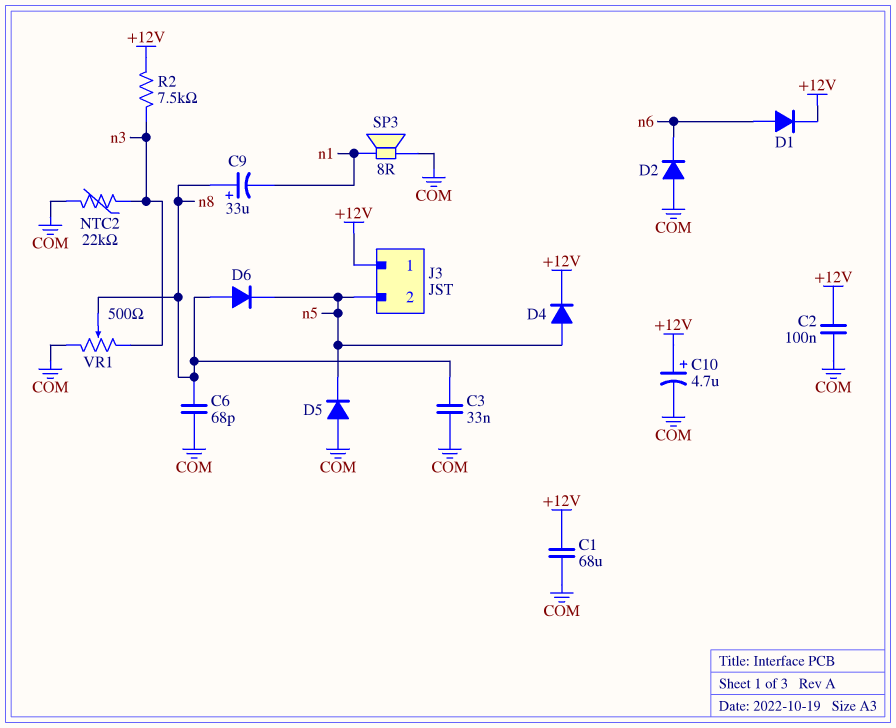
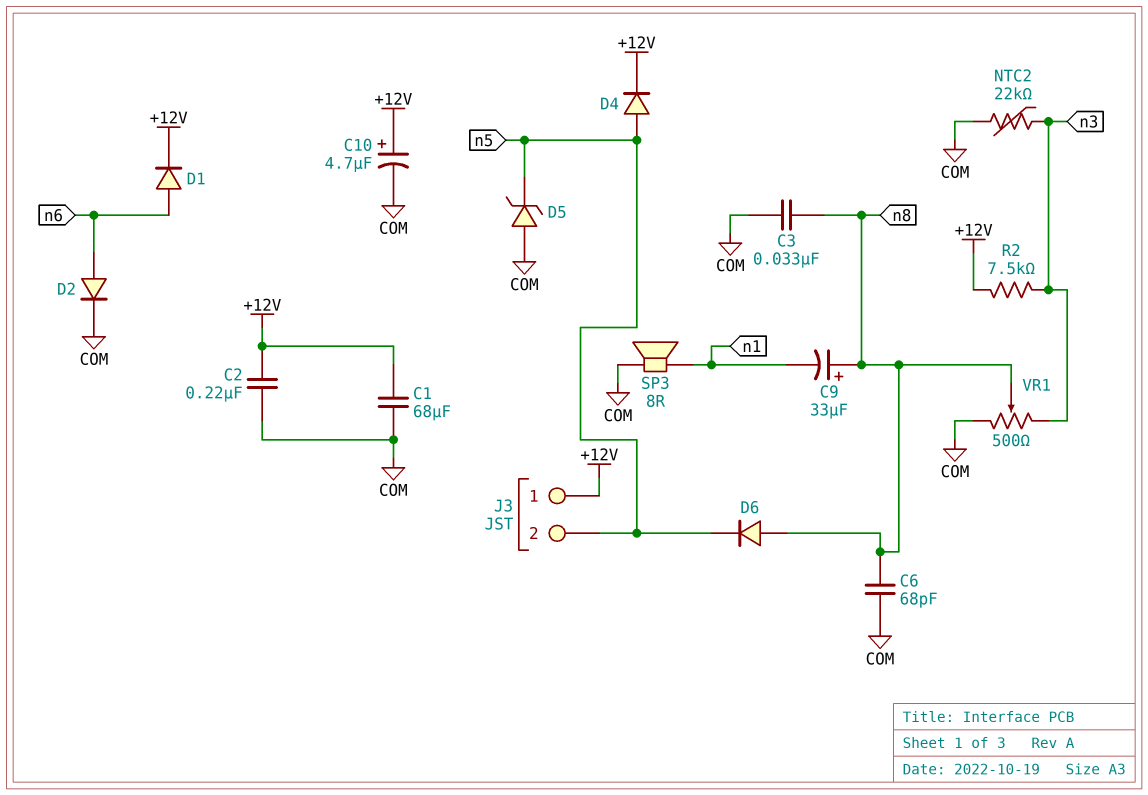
C2: 100nF (+12V, COM) -> 220nF (+12V, COM)
D2: diode (A COM, K n6) -> diode (A n6, K COM)
D5: diode (A COM, K n5) -> zener (A COM, K n5)

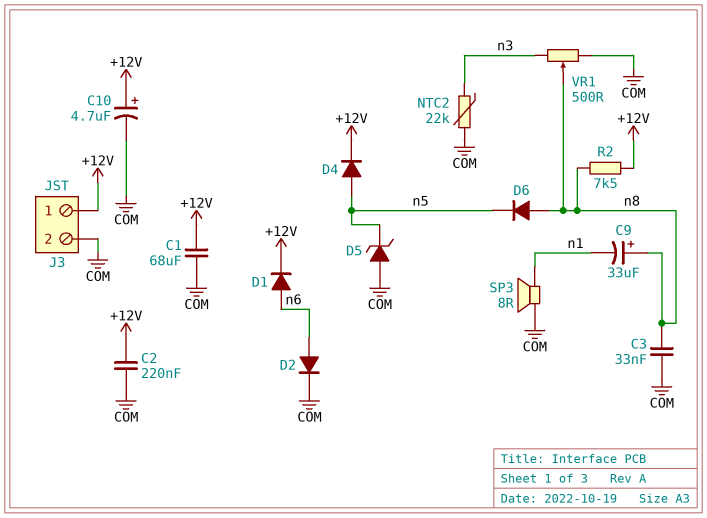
C6: 68pF (COM, n8) -> none
J3 pin 2: n5 -> COM
R2: 7.5k (+12V, n3) -> 7.5k (+12V, n8)

